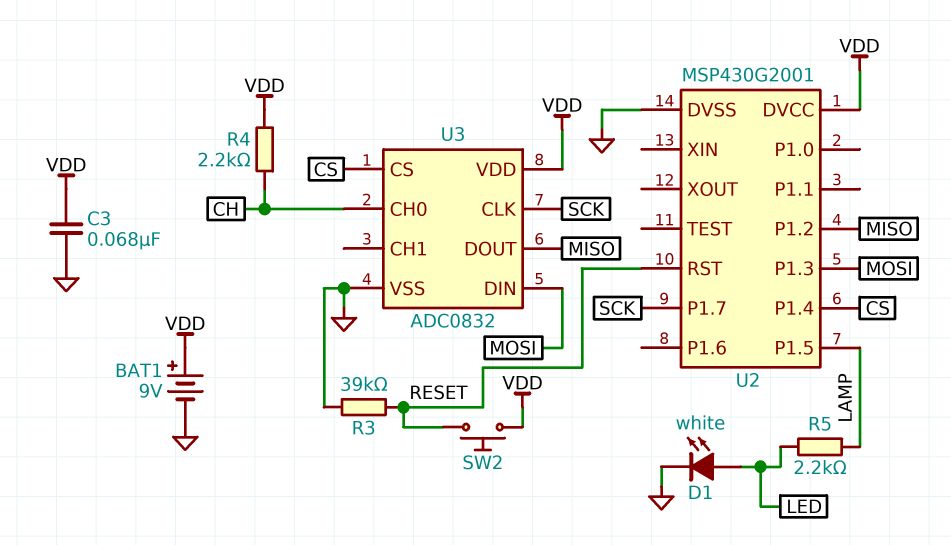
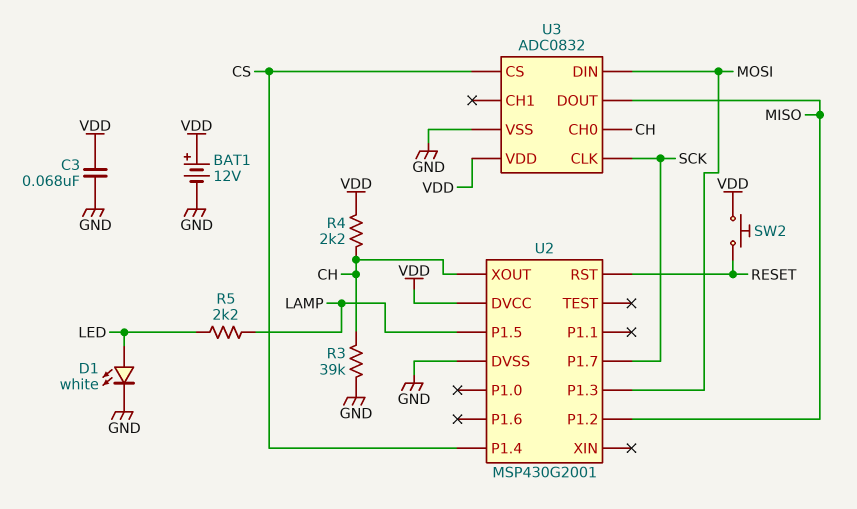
BAT1: 9V (plus VDD, minus GND) -> 12V (plus VDD, minus GND)
R3: 39k (GND, RESET) -> 39k (CH, GND)
U2 pin XOUT: none -> CH

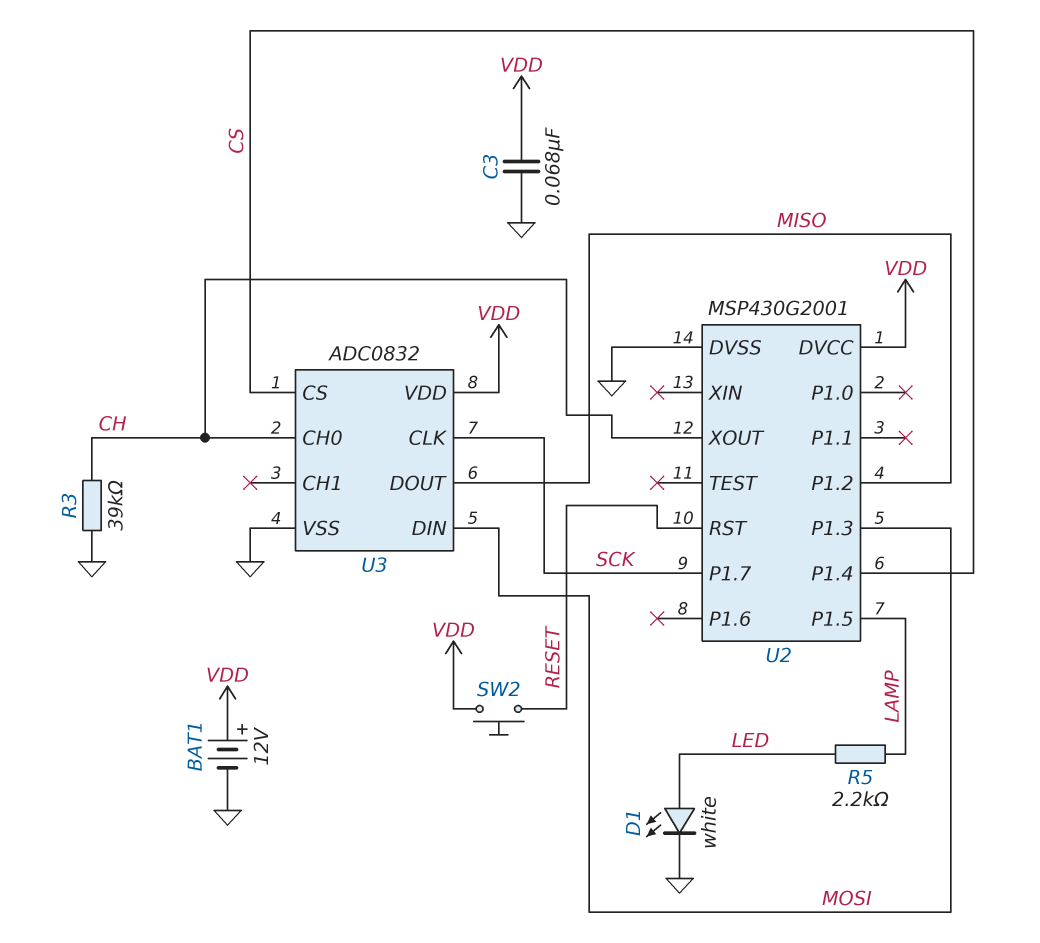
R4: 2.2k (CH, VDD) -> none

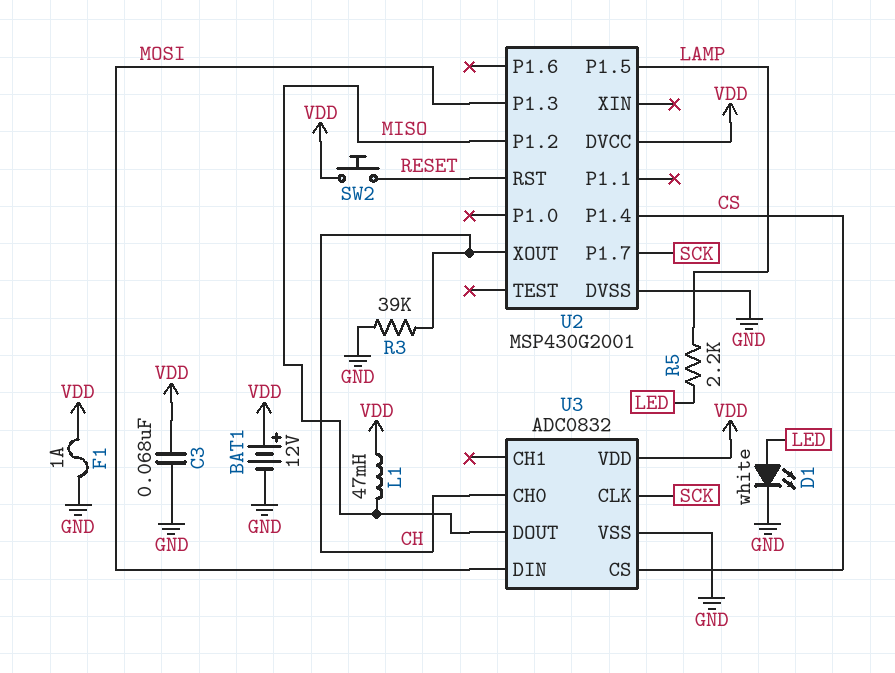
F1: none -> 1A (GND, VDD)
L1: none -> 47mH (MISO, VDD)

